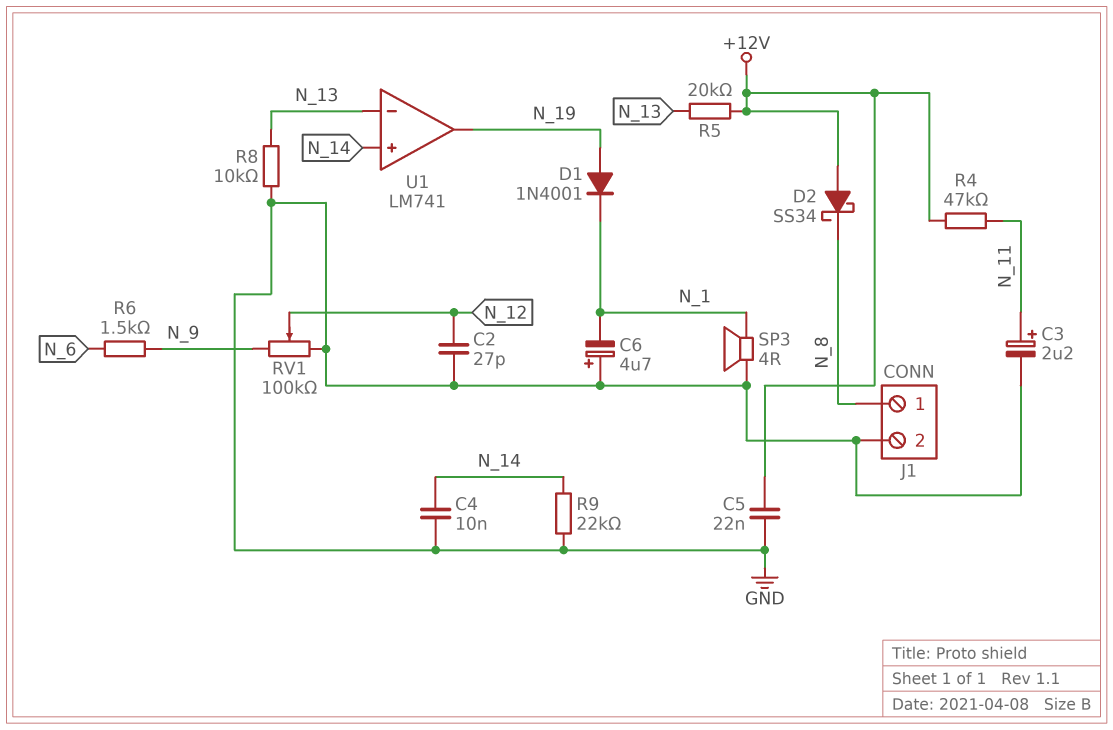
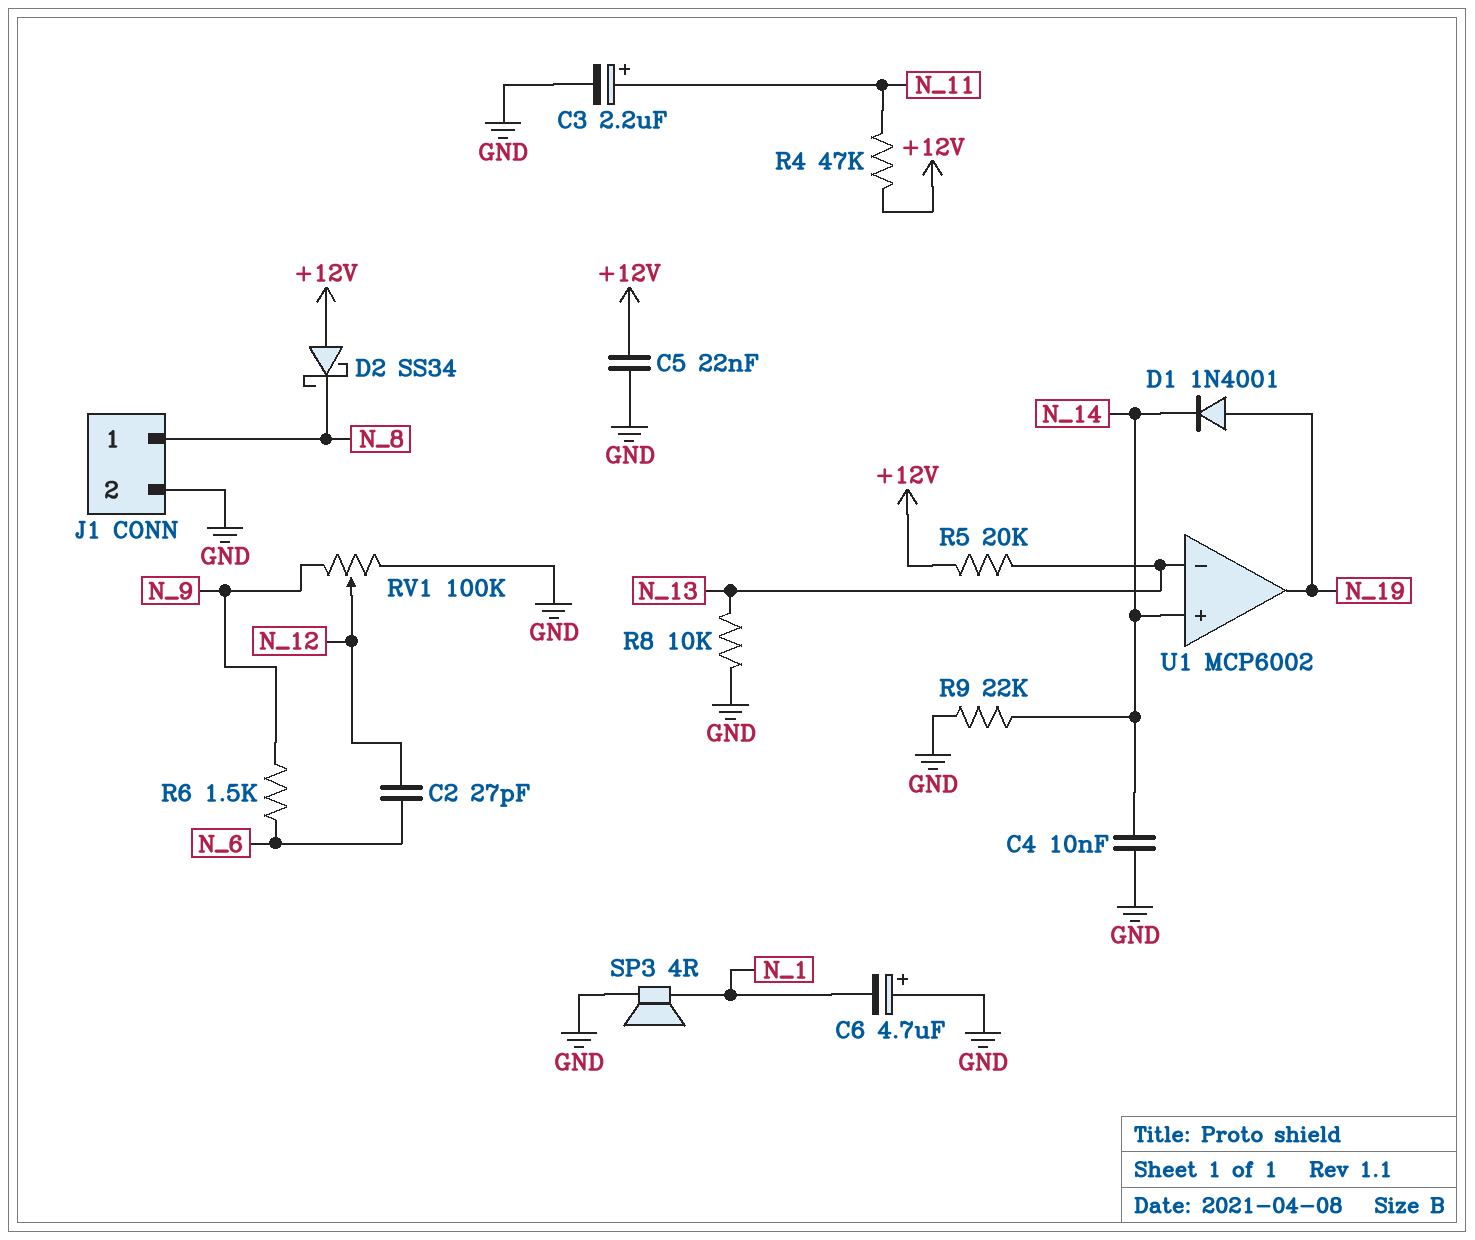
C2: 27pF (GND, N_12) -> 27pF (N_6, N_12)
D1: diode 1N4001 (A N_19, K N_1) -> diode 1N4001 (A N_19, K N_14)
U1: LM741 -> MCP6002

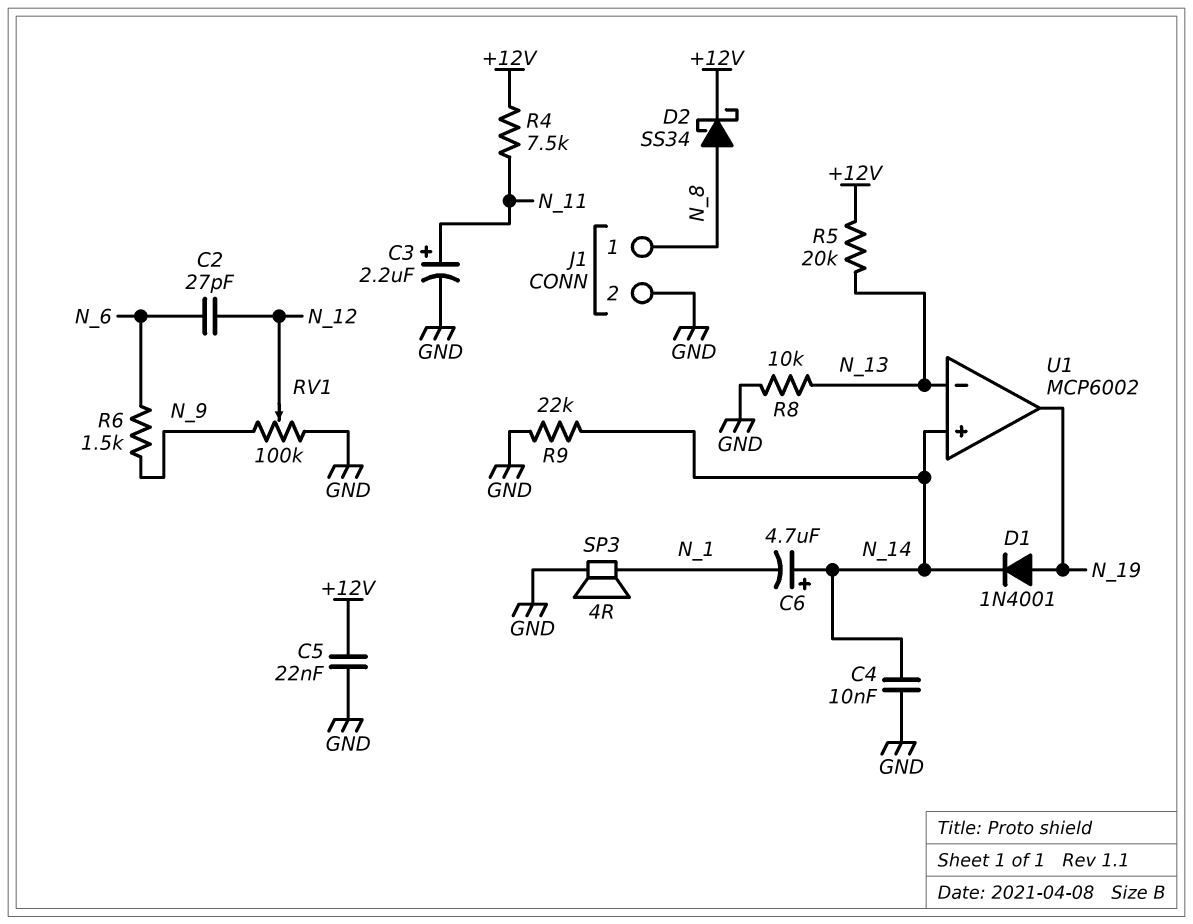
C6: 4.7uF (plus GND, minus N_1) -> 4.7uF (plus N_14, minus N_1)
D2: schottky SS34 (A +12V, K N_8) -> schottky SS34 (A N_8, K +12V)
R4: 47k (+12V, N_11) -> 7.5k (+12V, N_11)

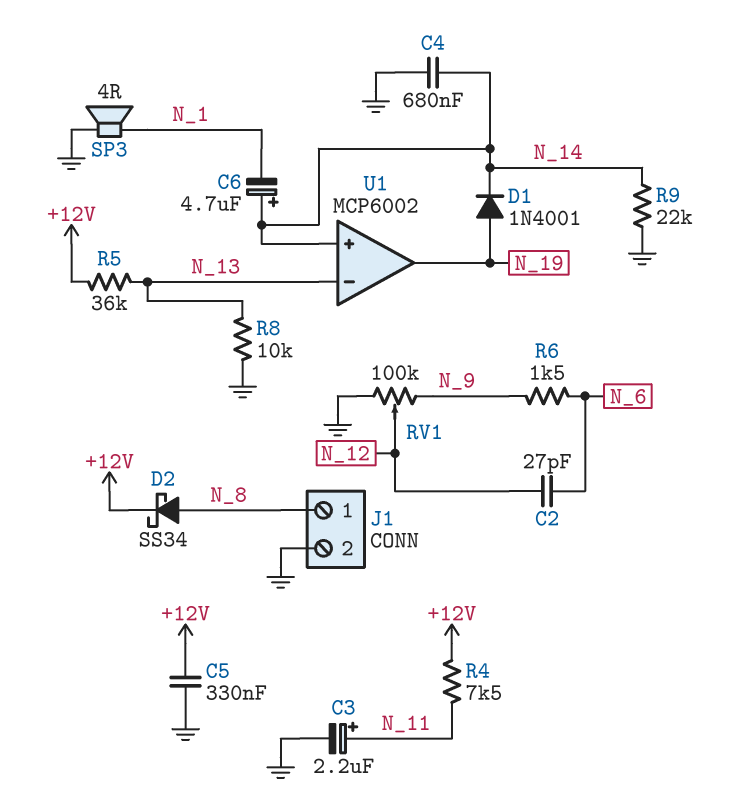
C4: 10nF (GND, N_14) -> 680nF (GND, N_14)
C5: 22nF (+12V, GND) -> 330nF (+12V, GND)
R5: 20k (+12V, N_13) -> 36k (+12V, N_13)

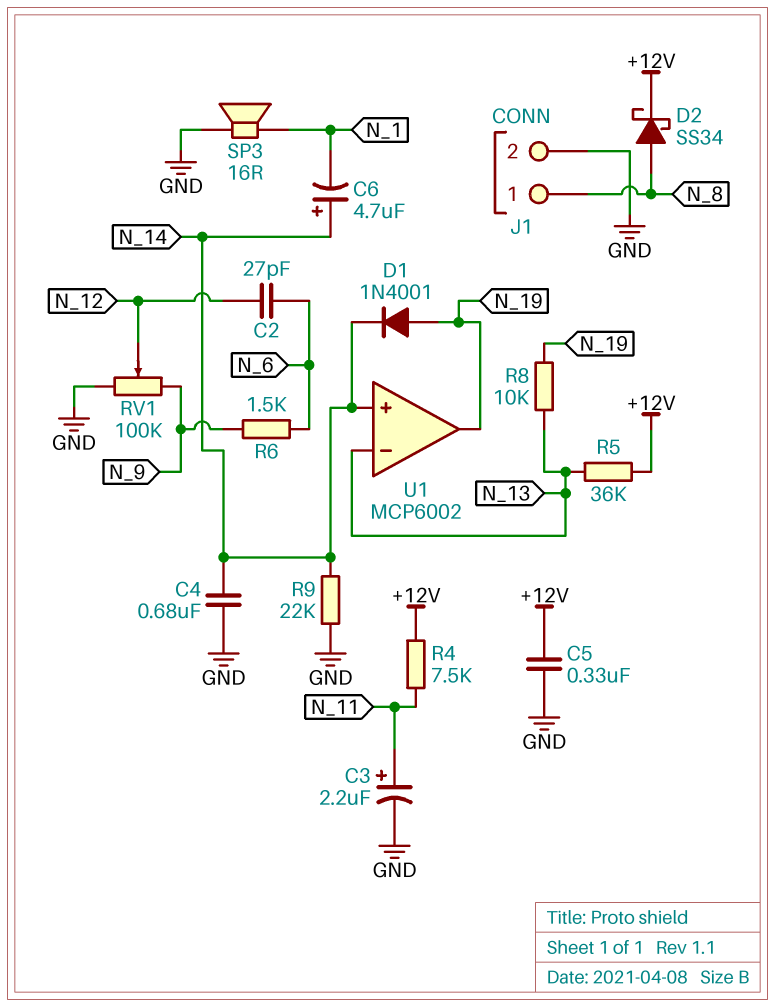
R8: 10k (GND, N_13) -> 10k (N_13, N_19)
SP3: speaker 4R (GND, N_1) -> speaker 16R (GND, N_1)

